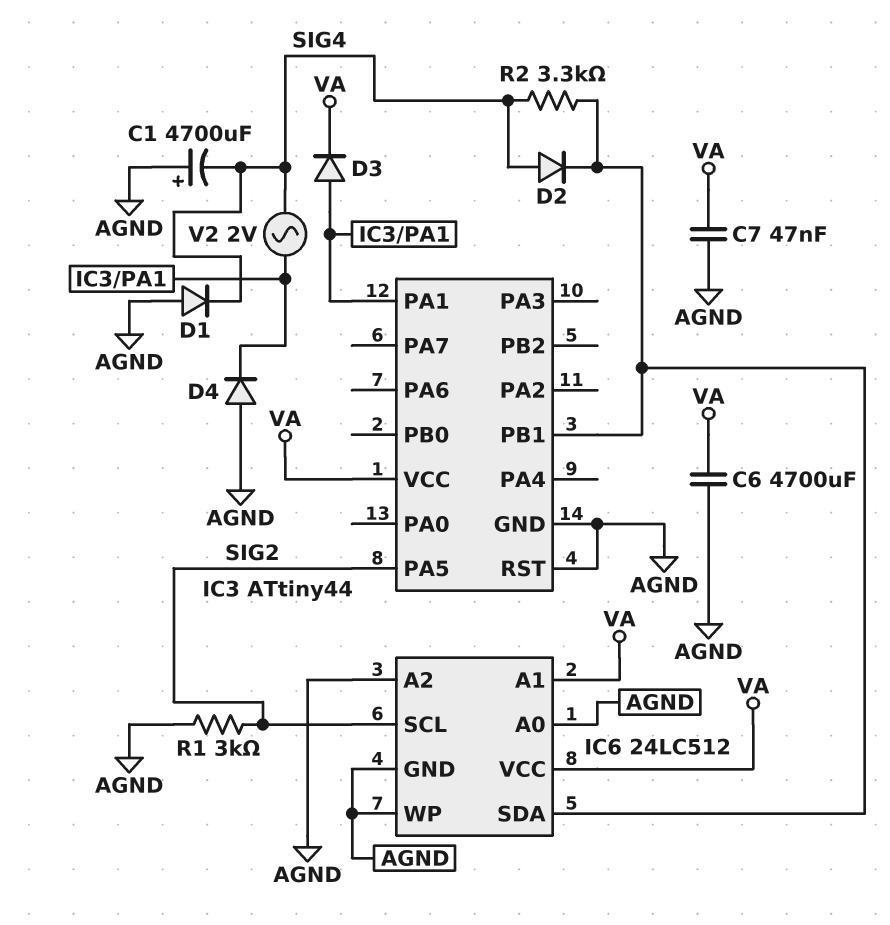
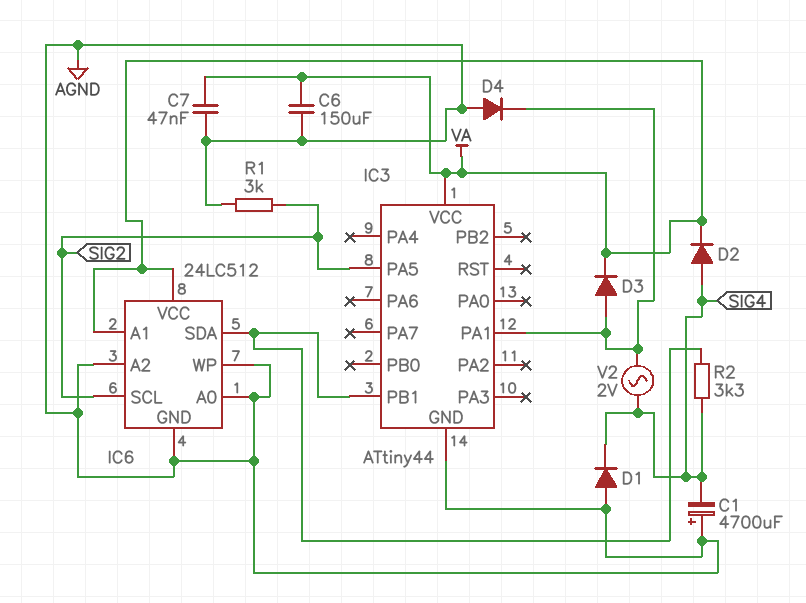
C6: 4700uF (AGND, VA) -> 150uF (AGND, VA)
D2: diode (A SIG4, K IC3/PB1) -> diode (A SIG4, K VA)
IC3 pin RST: AGND -> none

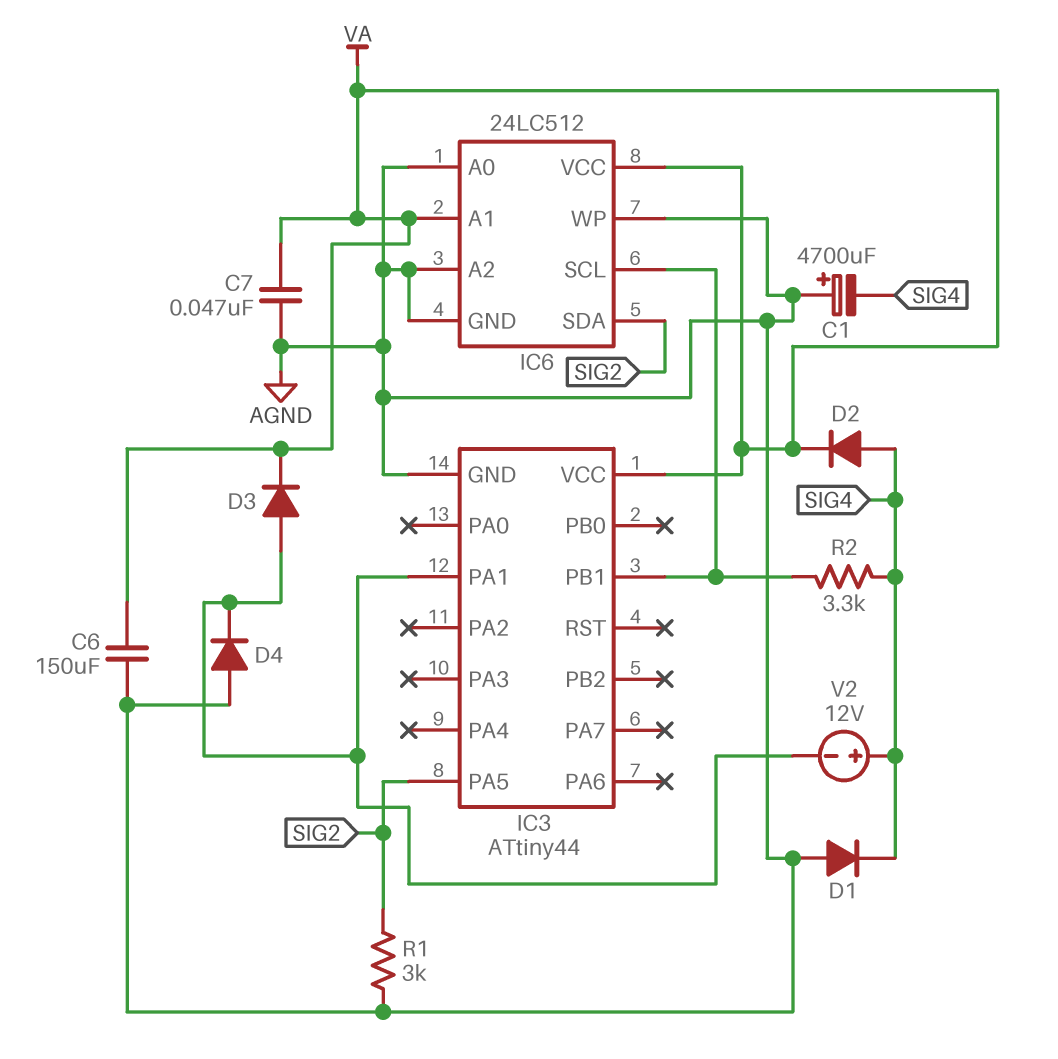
IC6 pin SCL: SIG2 -> IC3/PB1
IC6 pin SDA: IC3/PB1 -> SIG2
V2: AC 2V (IC3/PA1, SIG4) -> 12V (plus SIG4, minus IC3/PA1)

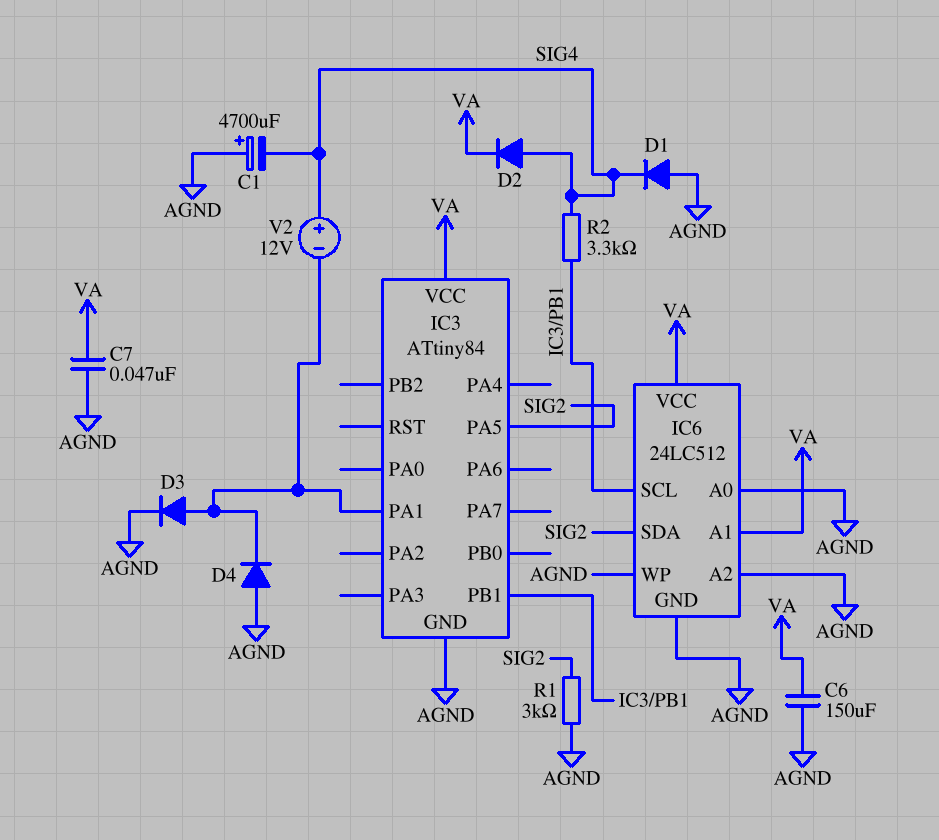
D3: diode (A IC3/PA1, K VA) -> diode (A IC3/PA1, K AGND)
IC3: ATtiny44 -> ATtiny84

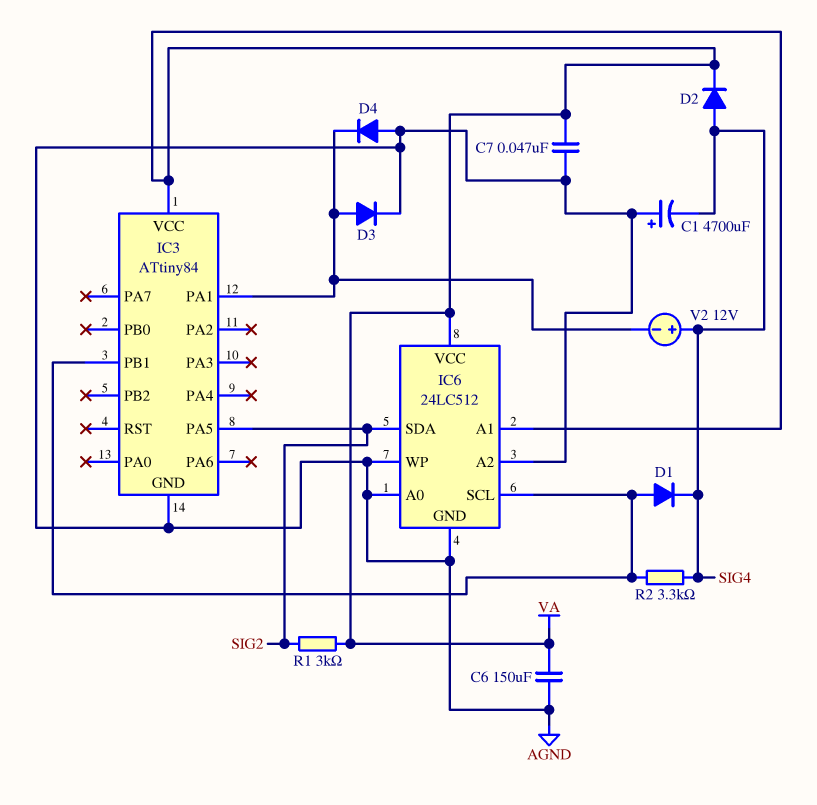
D1: diode (A AGND, K SIG4) -> diode (A IC3/PB1, K SIG4)
R1: 3k (AGND, SIG2) -> 3k (SIG2, VA)

